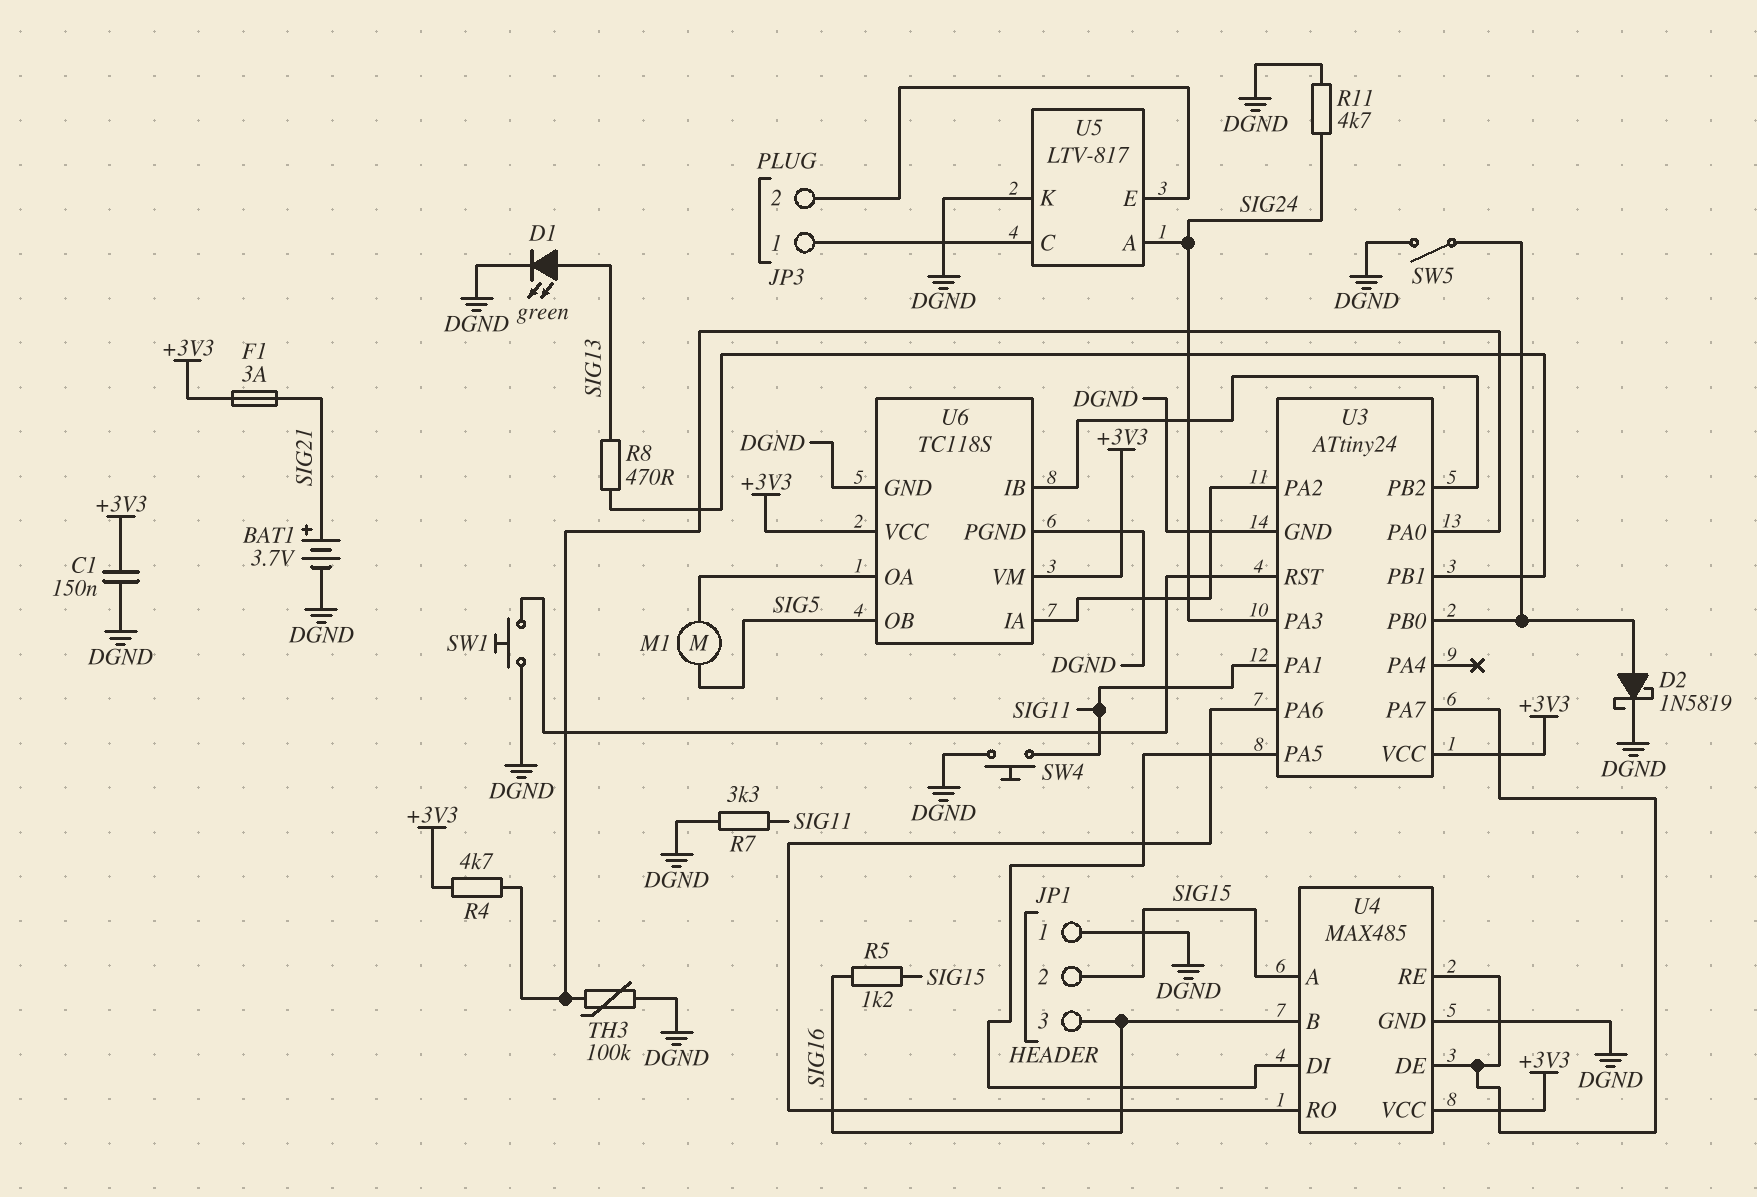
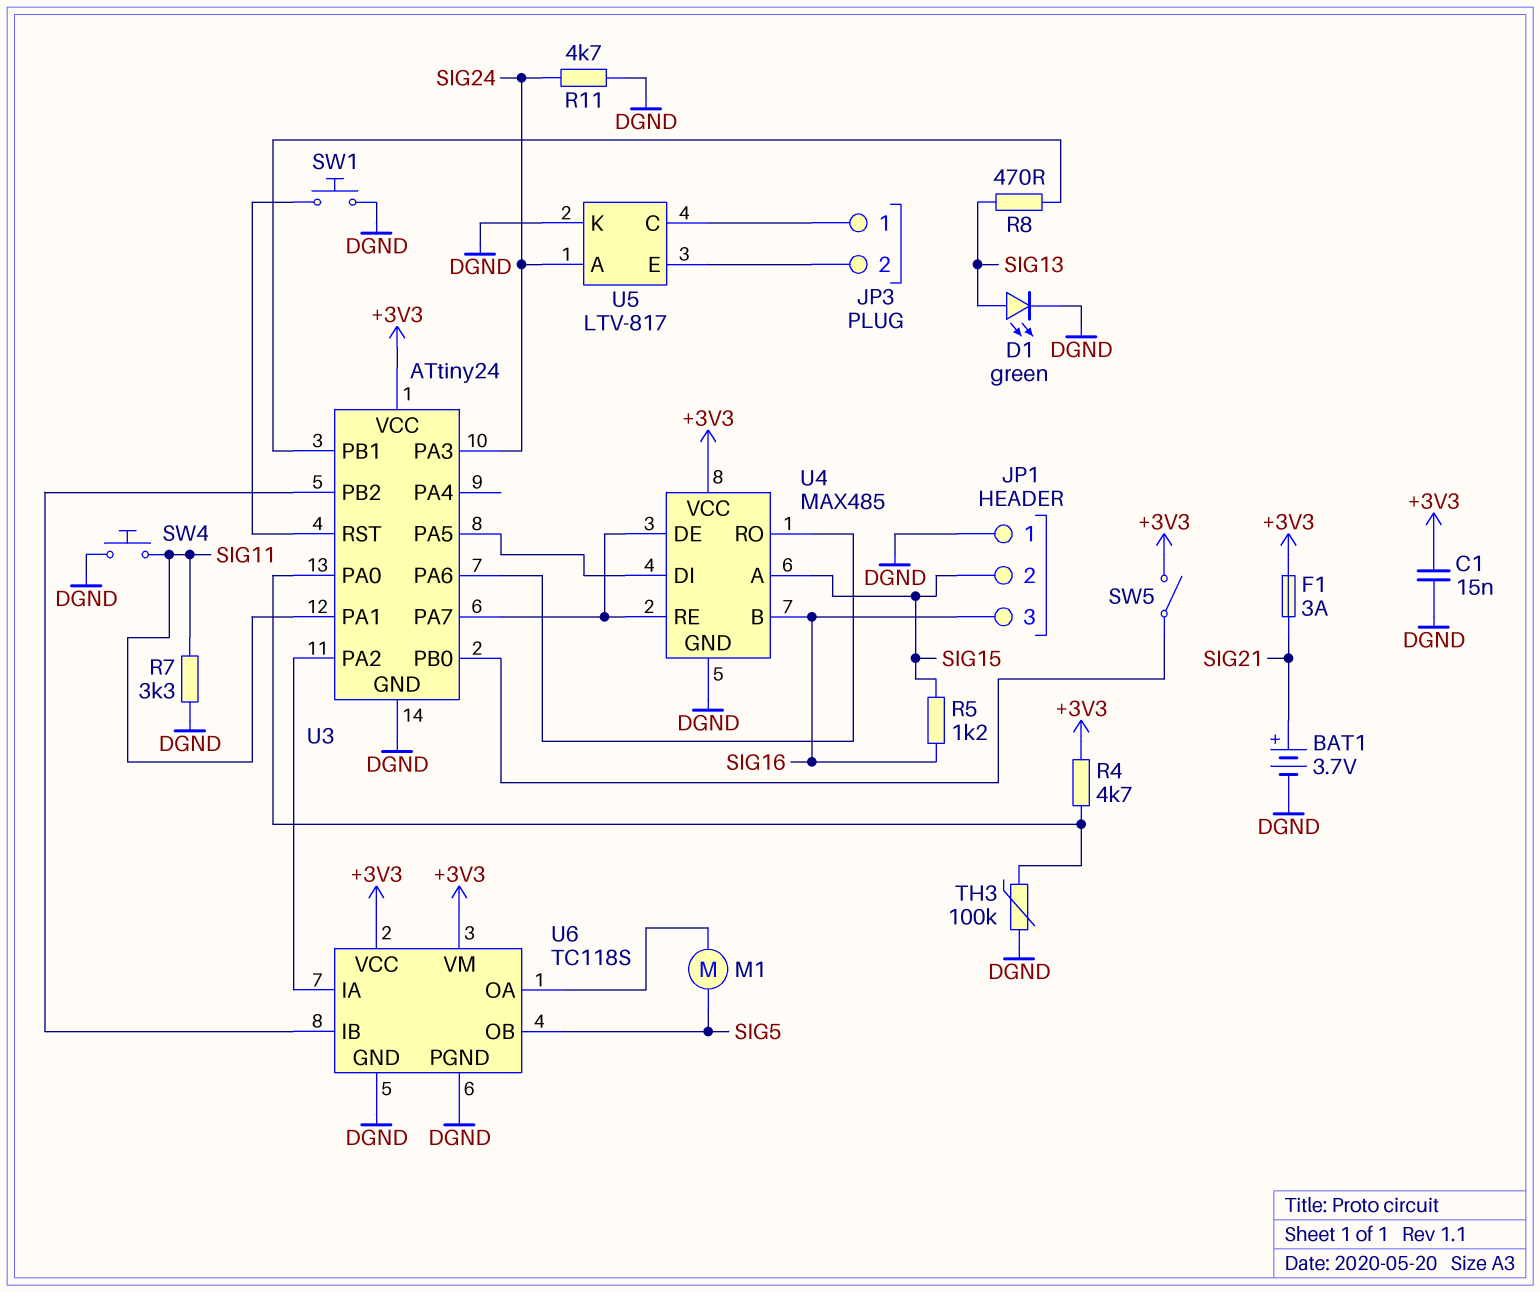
C1: 150nF (+3V3, DGND) -> 15nF (+3V3, DGND)
D2: schottky 1N5819 (A U3/PB0, K DGND) -> none
SW5: switch (DGND, U3/PB0) -> switch (+3V3, U3/PB0)

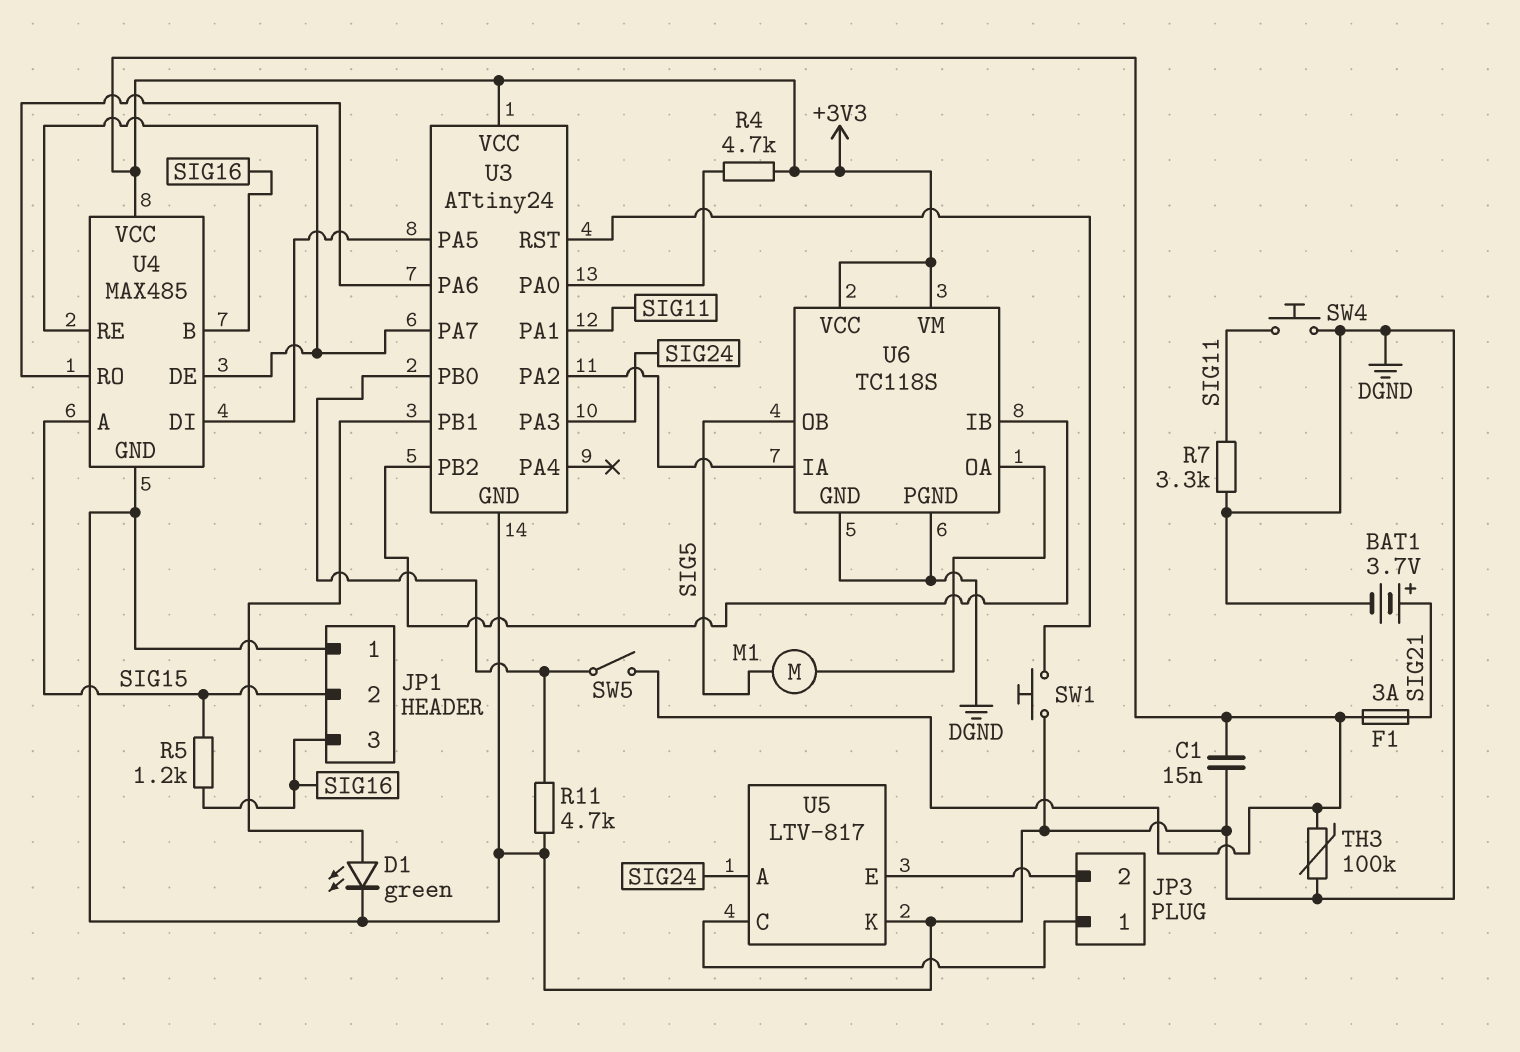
D1: LED green (A SIG13, K DGND) -> LED green (A U3/PB1, K DGND)
R8: 470 (SIG13, U3/PB1) -> none
R11: 4.7k (DGND, SIG24) -> 4.7k (DGND, U3/PB0)
TH3: 100k (DGND, U3/PA0) -> 100k (+3V3, DGND)

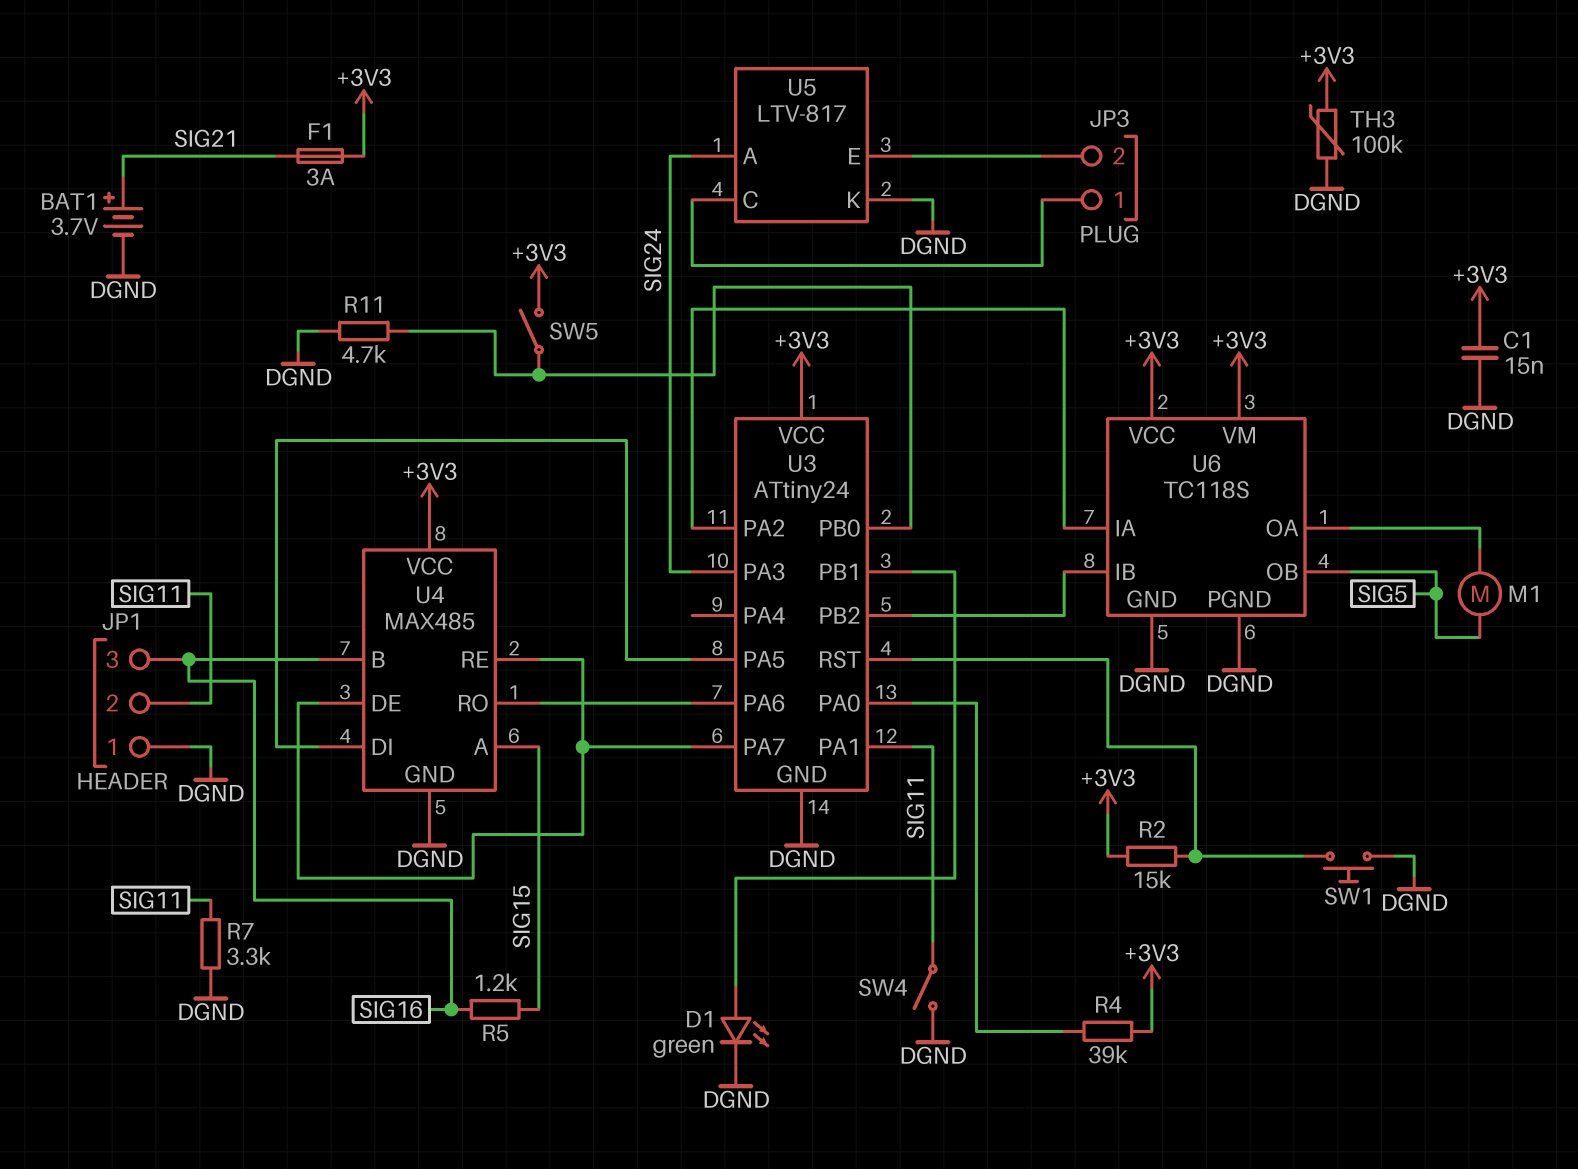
JP1 pin 2: SIG15 -> SIG11
R2: none -> 15k (+3V3, U3/RST)
R4: 4.7k (+3V3, U3/PA0) -> 39k (+3V3, U3/PA0)
SW4: button (DGND, SIG11) -> switch (DGND, SIG11)

